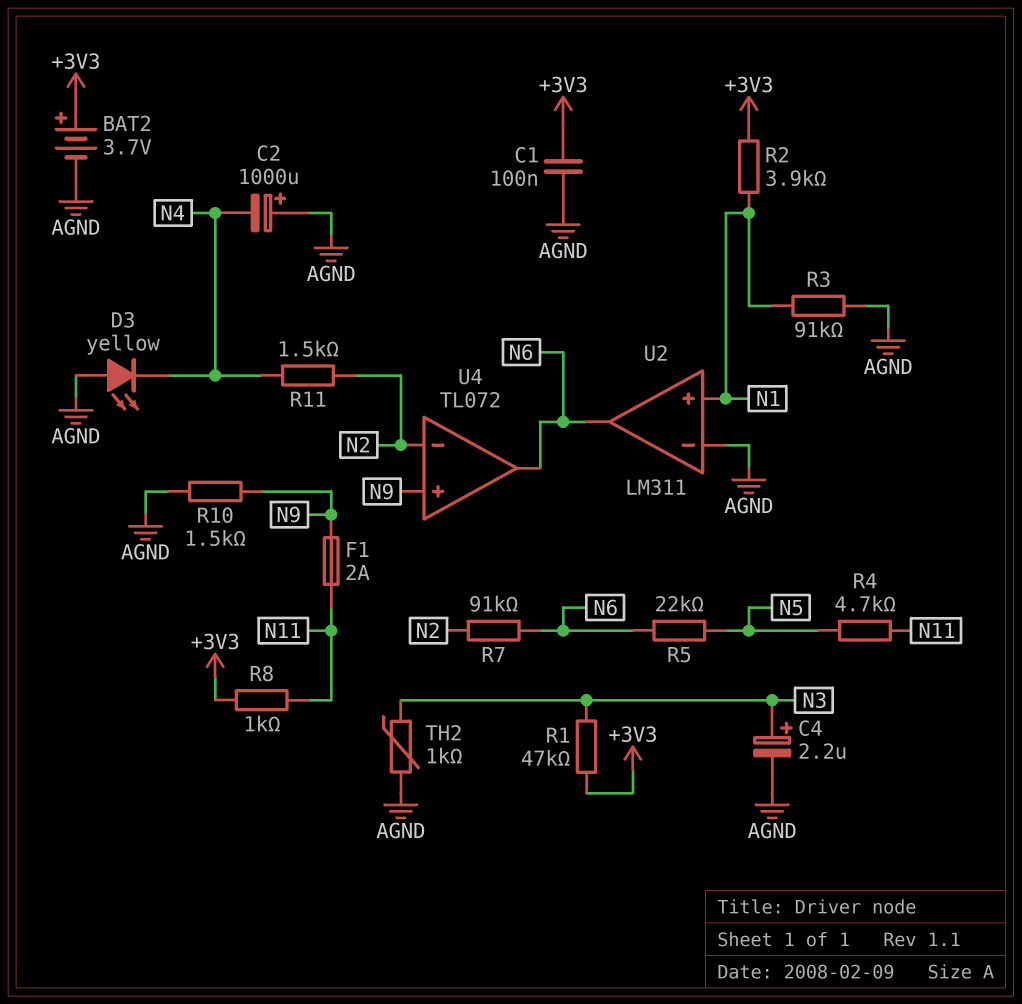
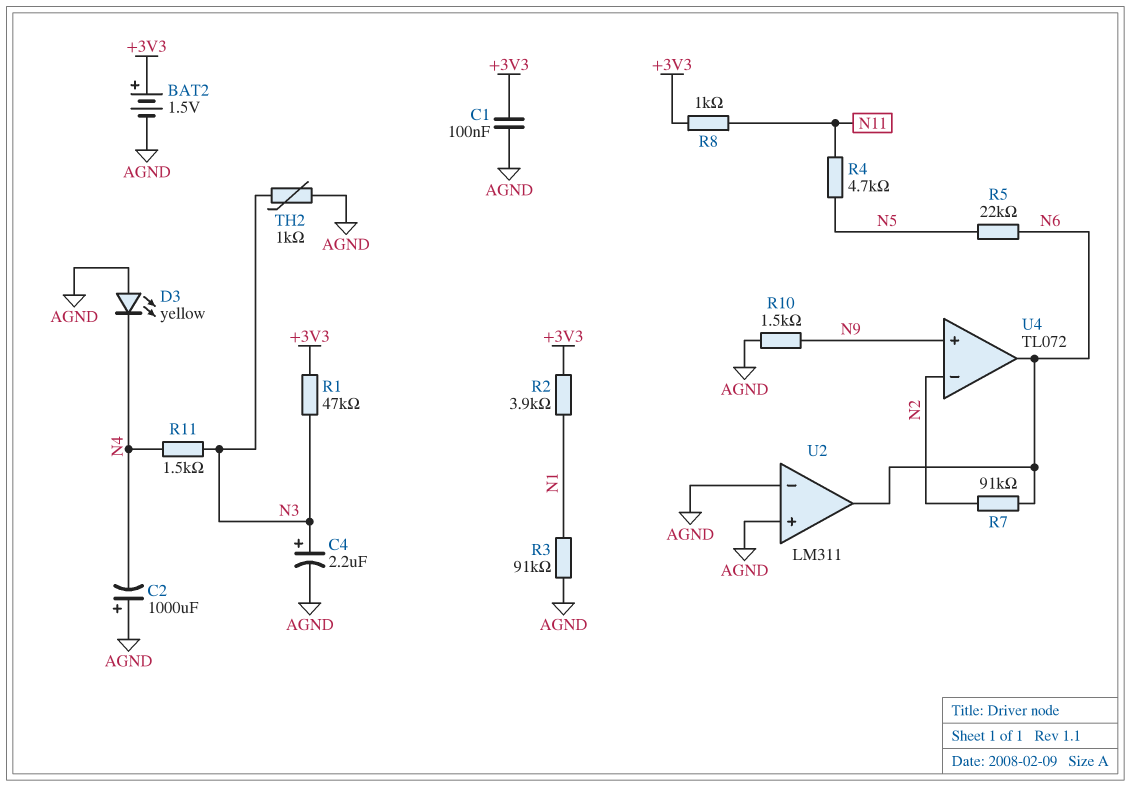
BAT2: 3.7V (plus +3V3, minus AGND) -> 1.5V (plus +3V3, minus AGND)
F1: 2A (N9, N11) -> none
R11: 1.5k (N2, N4) -> 1.5k (N3, N4)
U2 pin in+: N1 -> AGND

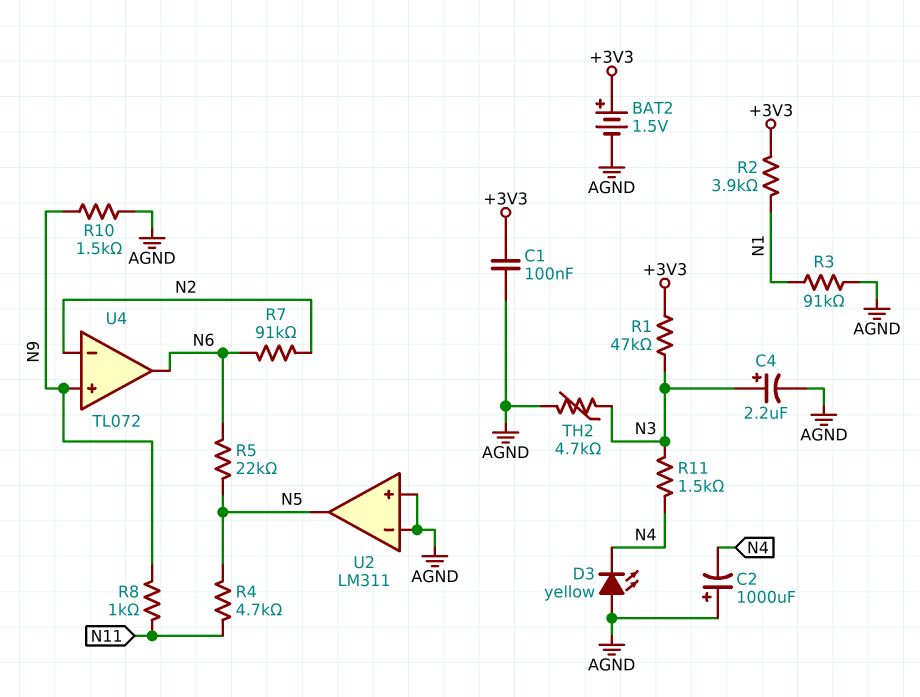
R8: 1k (+3V3, N11) -> 1k (N9, N11)
TH2: 1k (AGND, N3) -> 4.7k (AGND, N3)
U2 pin out: N6 -> N5

